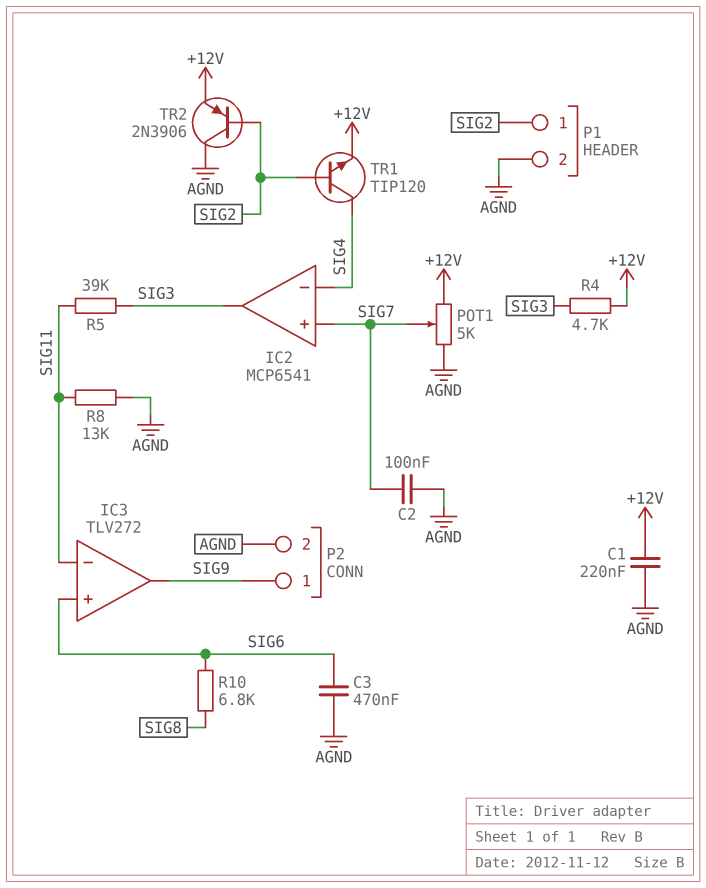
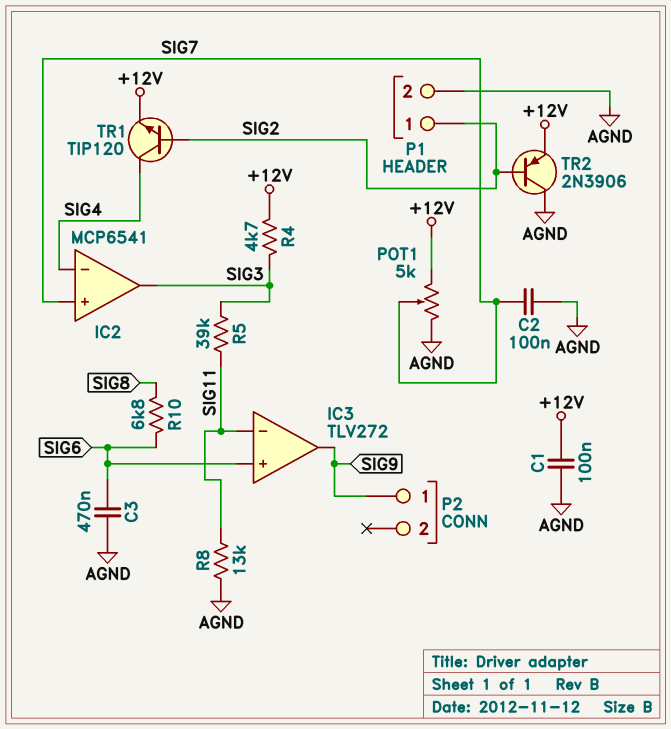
C1: 220nF (+12V, AGND) -> 100nF (+12V, AGND)
P2 pin 2: AGND -> none

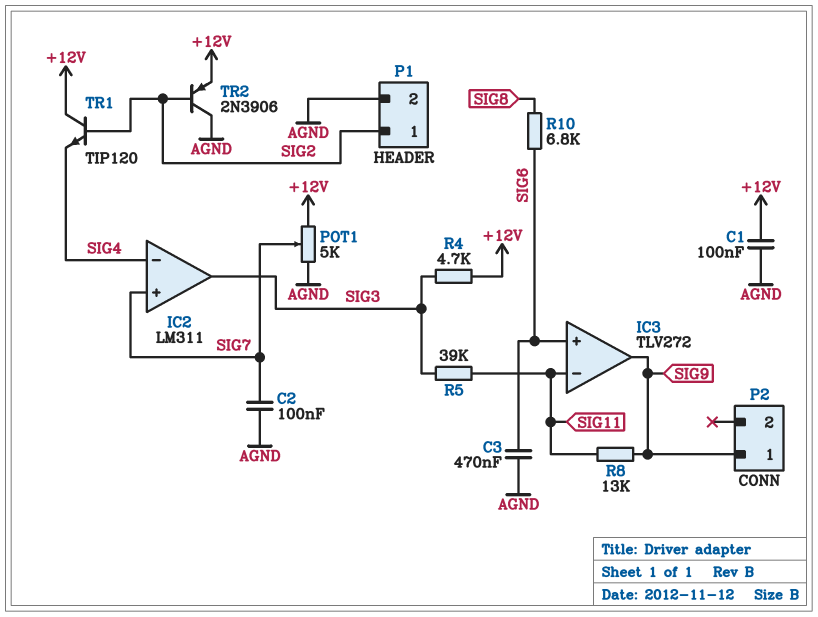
IC2: MCP6541 -> LM311
R8: 13k (AGND, SIG11) -> 13k (SIG9, SIG11)
TR1: NPN TIP120 (B SIG2, C SIG4, E +12V) -> NPN TIP120 (B SIG2, C +12V, E SIG4)

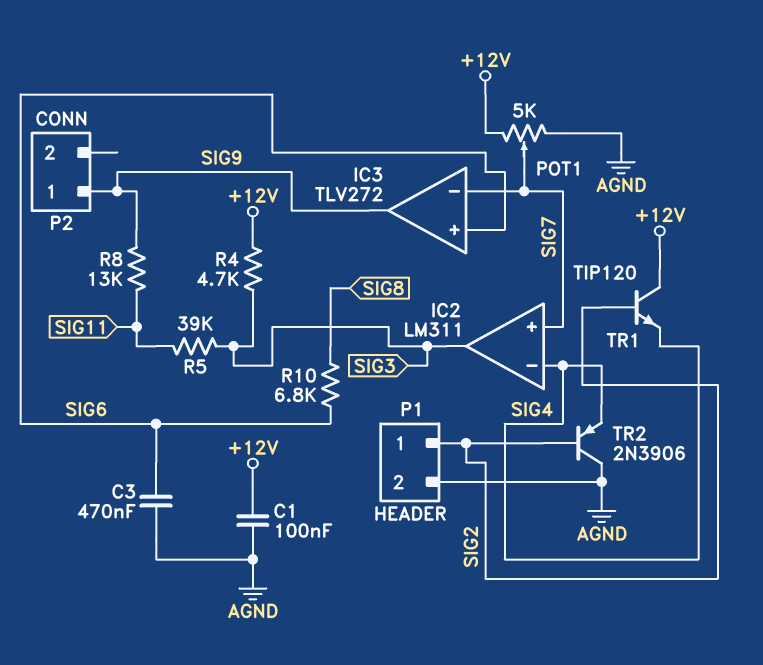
C2: 100nF (AGND, SIG7) -> none
IC3 pin in-: SIG11 -> SIG7
TR2: PNP 2N3906 (B SIG2, C AGND, E +12V) -> PNP 2N3906 (B SIG2, C AGND, E SIG4)

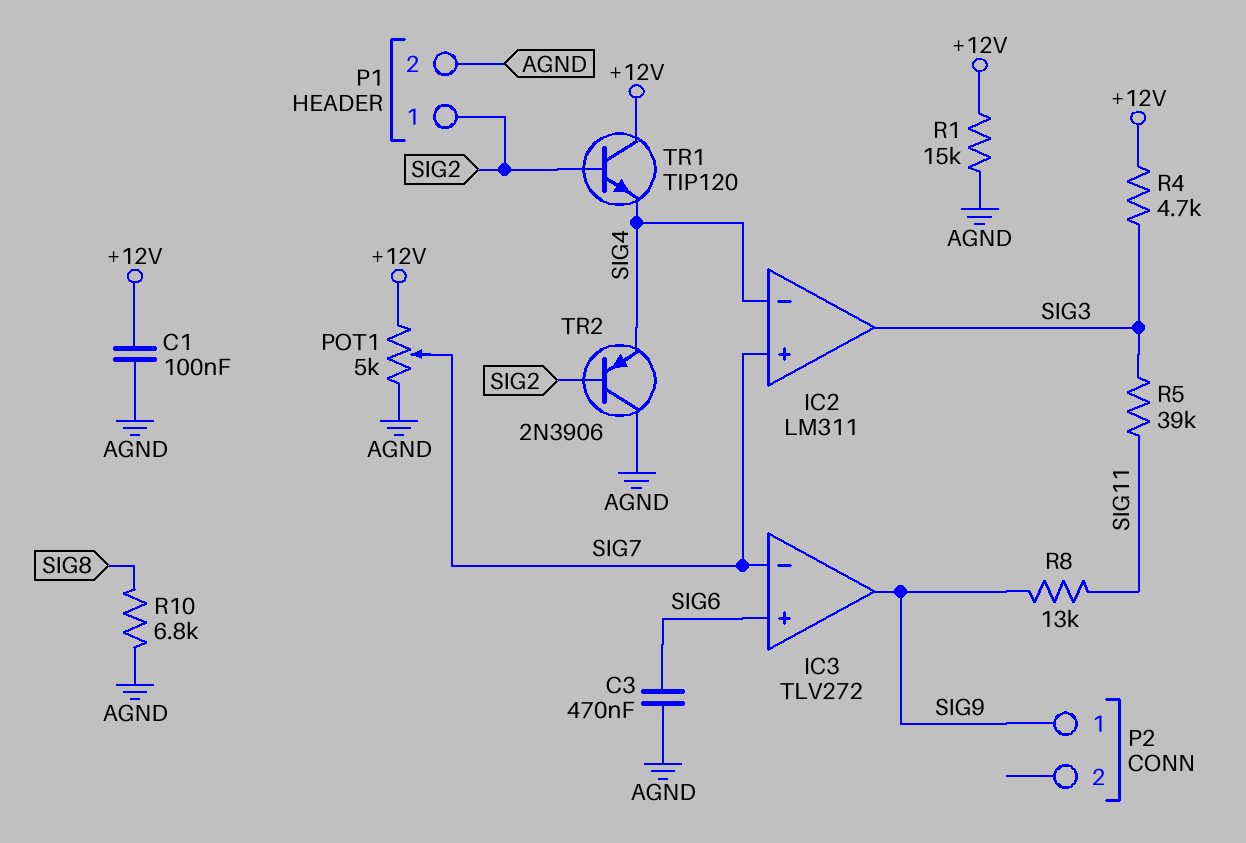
R1: none -> 15k (+12V, AGND)
R10: 6.8k (SIG6, SIG8) -> 6.8k (AGND, SIG8)

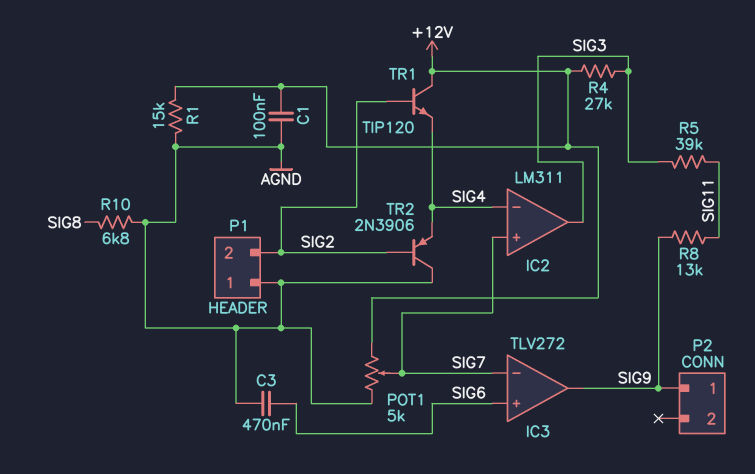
P1 pin 1: SIG2 -> AGND
P1 pin 2: AGND -> SIG2
R4: 4.7k (+12V, SIG3) -> 27k (+12V, SIG3)

